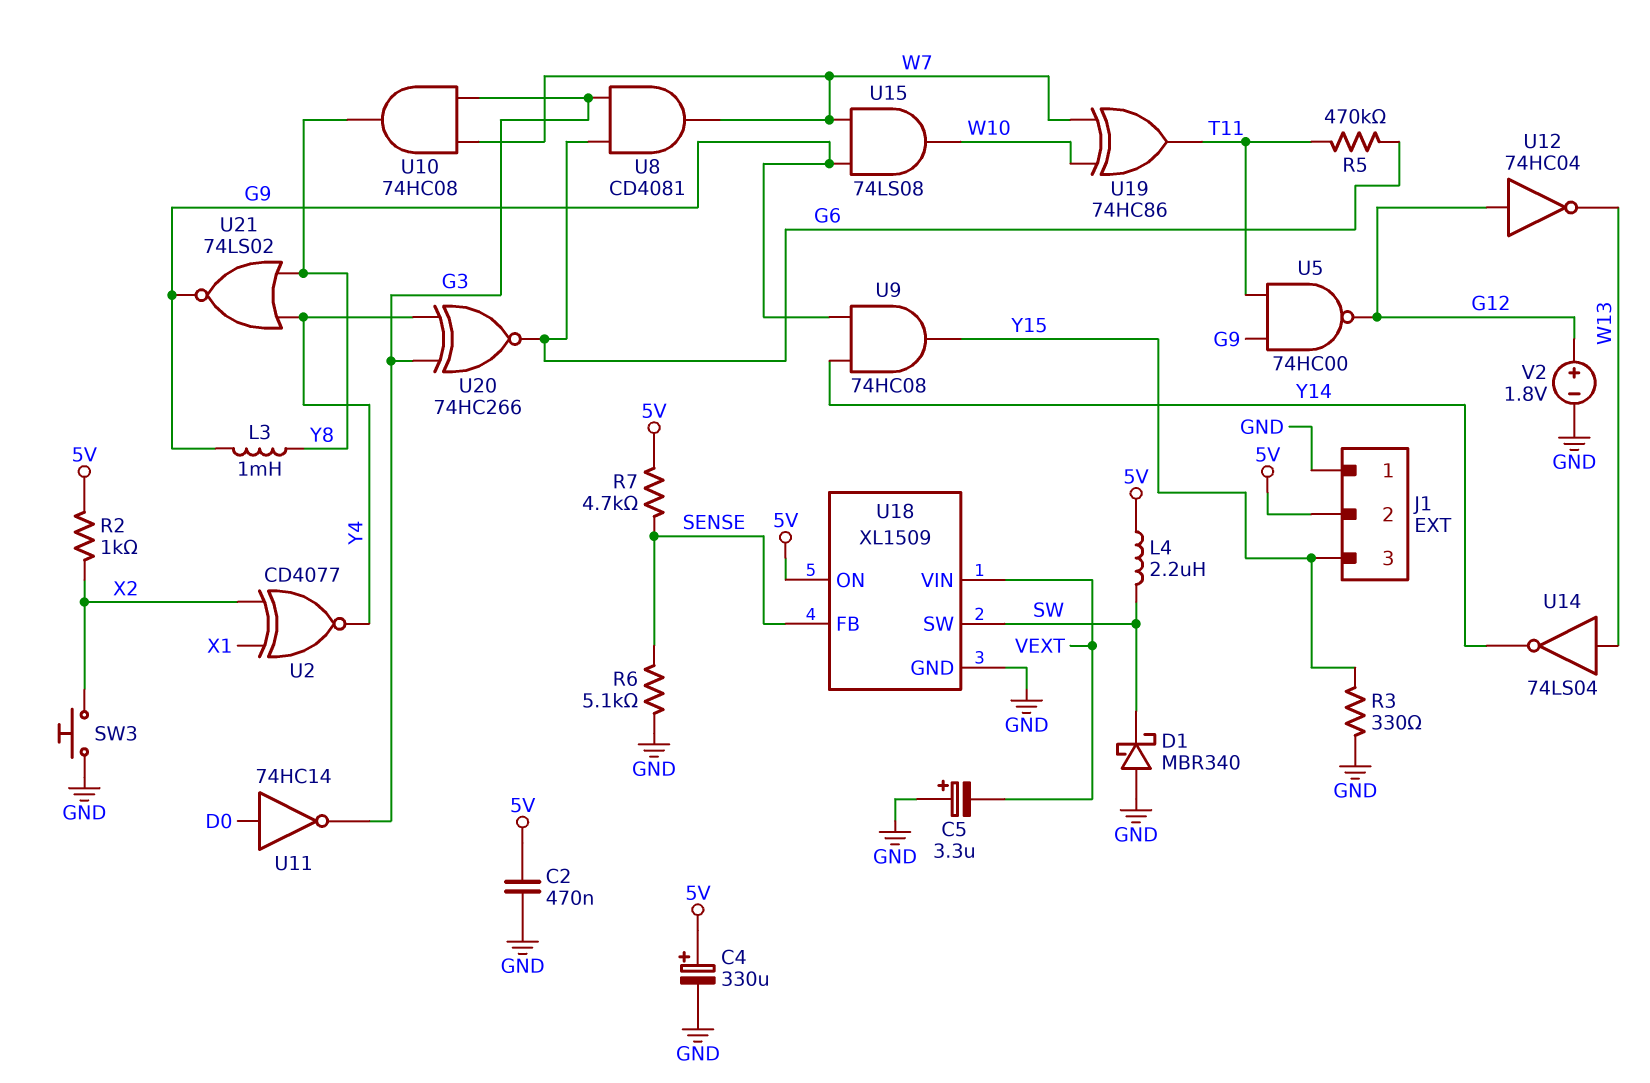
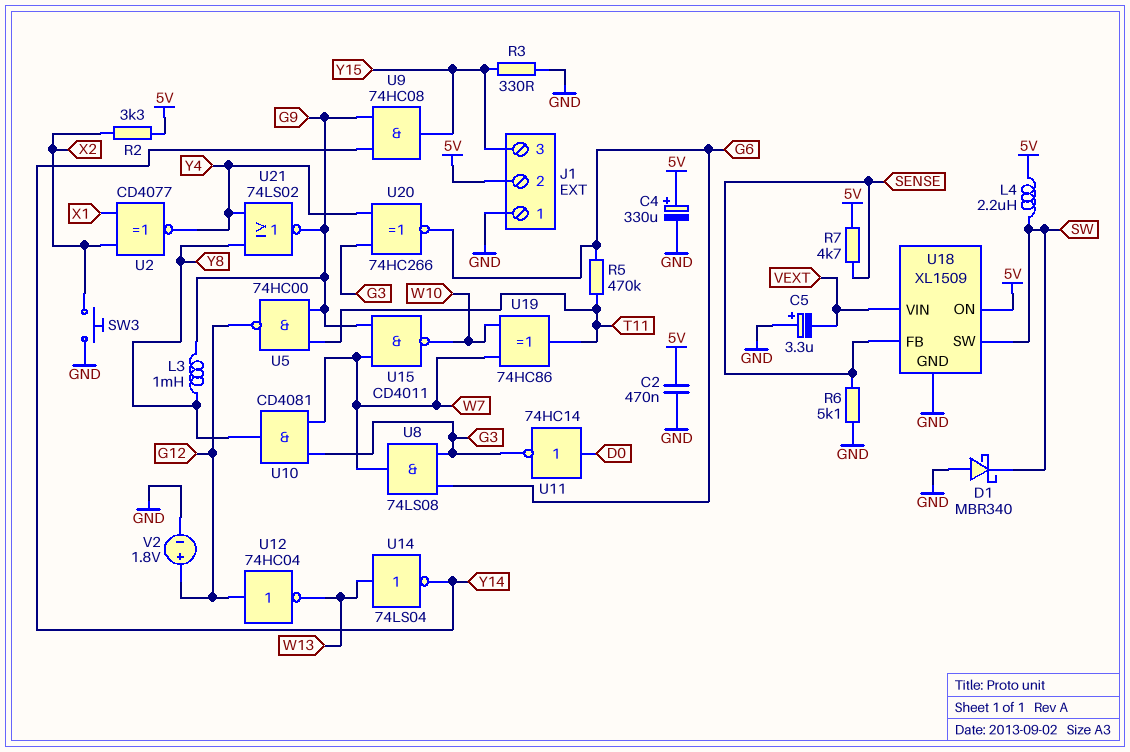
R2: 1k (5V, X2) -> 3.3k (5V, X2)
U8: AND CD4081 (in G3, in G6, out W7) -> AND 74LS08 (in G3, in G6, out W7)
U10: AND 74HC08 (in G3, in W7, out Y8) -> AND CD4081 (in G3, in W7, out Y8)
U15: AND 74LS08 (in G9, in W7, out W10) -> NAND CD4011 (in G9, in W7, out W10)

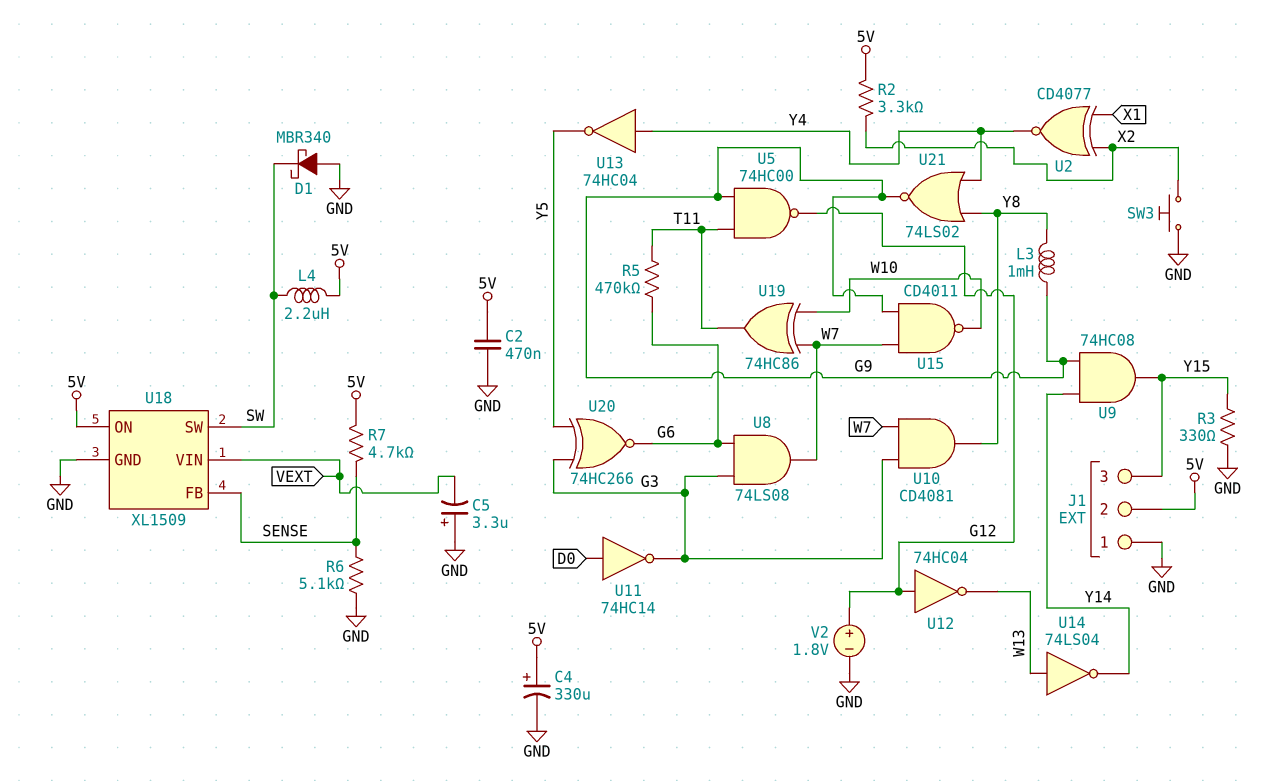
U13: none -> NOT 74HC04 (in Y4, out Y5)
U20: XNOR 74HC266 (in G3, in Y4, out G6) -> XNOR 74HC266 (in G3, in Y5, out G6)

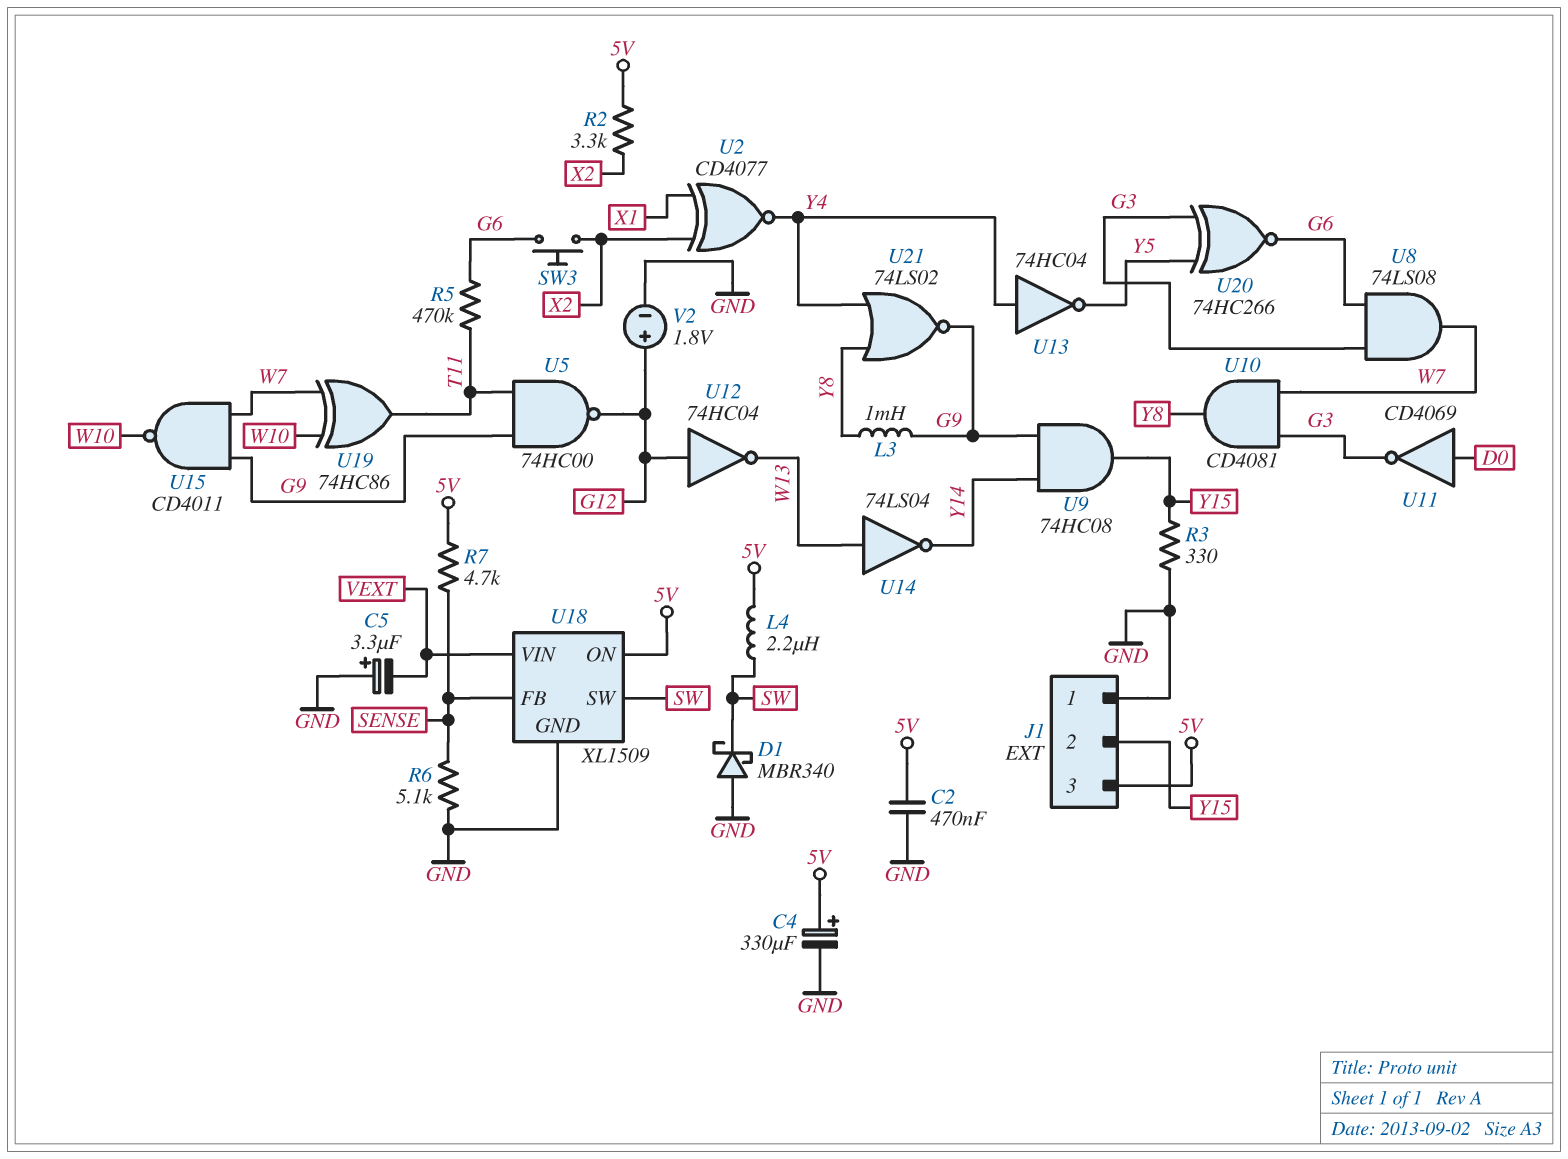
J1 pin 2: 5V -> Y15
J1 pin 3: Y15 -> 5V
SW3: button (GND, X2) -> button (G6, X2)
U11: NOT 74HC14 (in D0, out G3) -> NOT CD4069 (in D0, out G3)

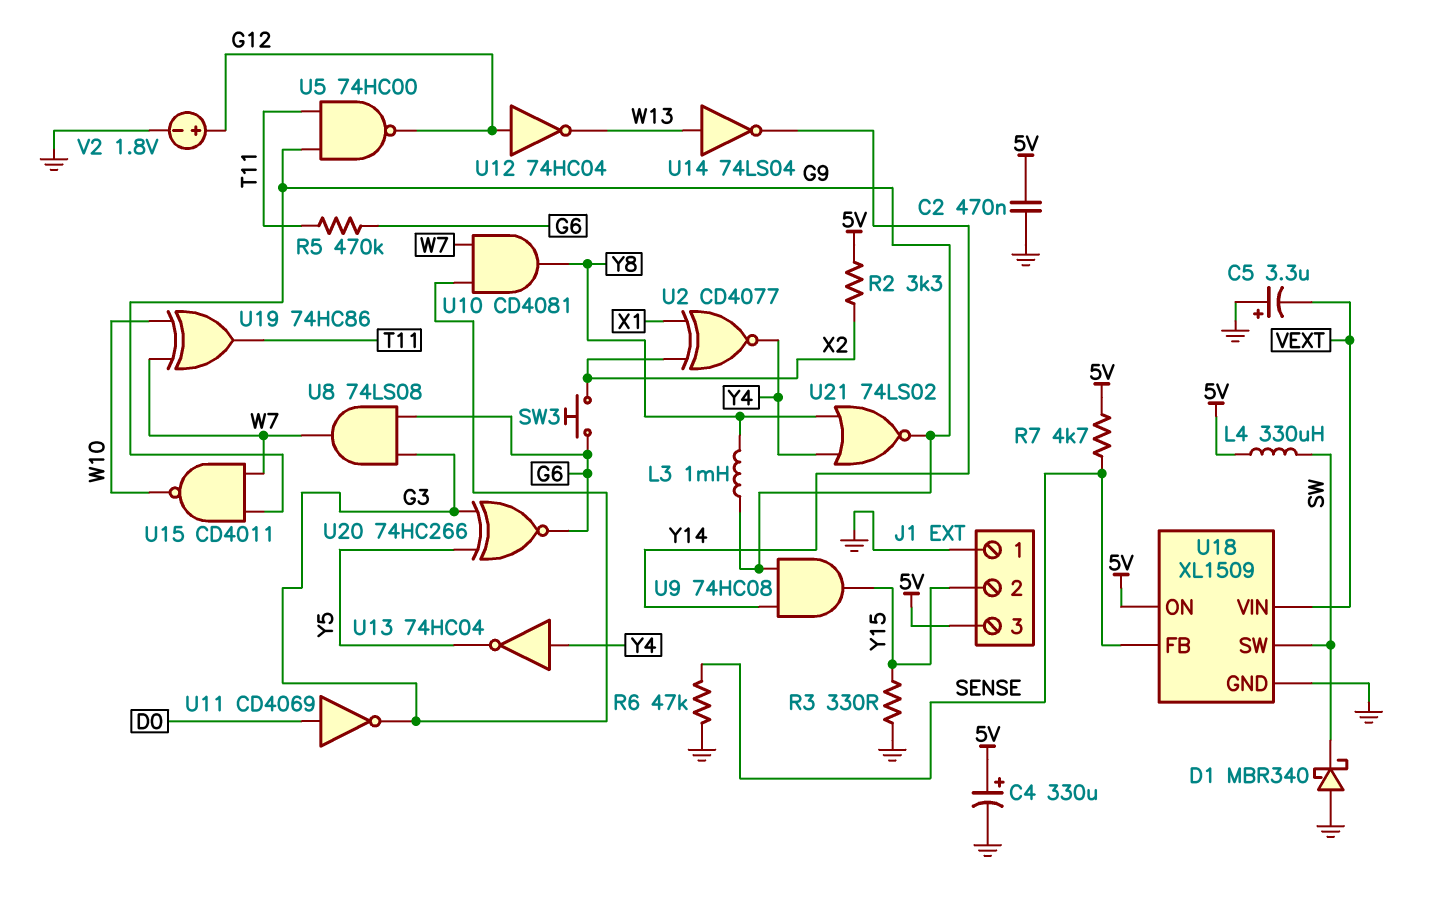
L4: 2.2uH (5V, SW) -> 330uH (5V, SW)
R6: 5.1k (GND, SENSE) -> 47k (GND, SENSE)

